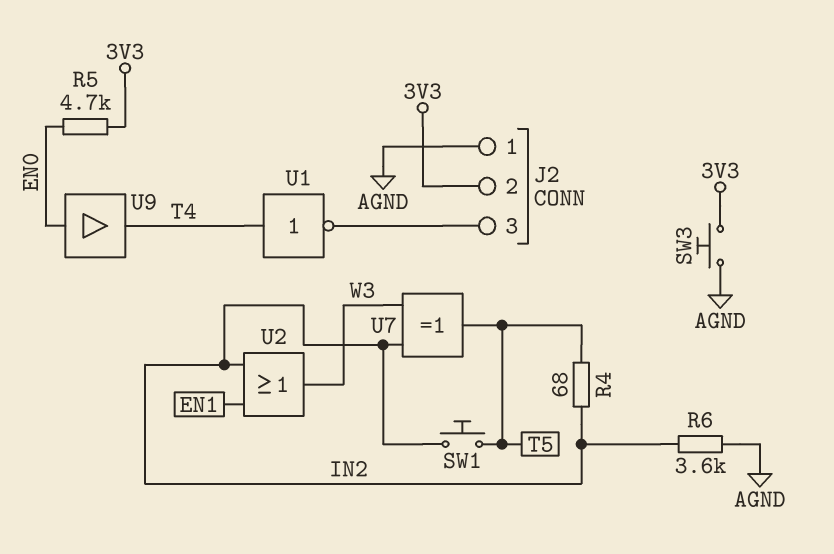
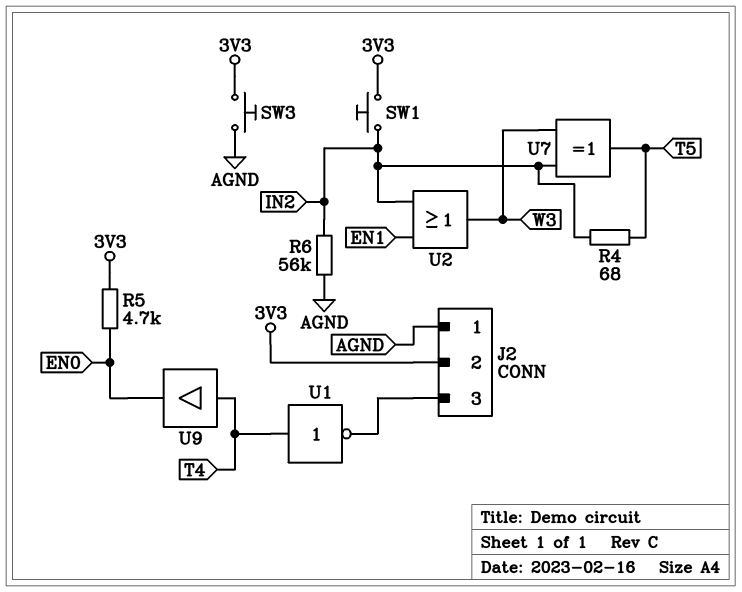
R6: 3.6k (AGND, IN2) -> 56k (AGND, IN2)
SW1: button (IN2, T5) -> button (3V3, IN2)
U9: buffer (in EN0, out T4) -> buffer (in T4, out EN0)

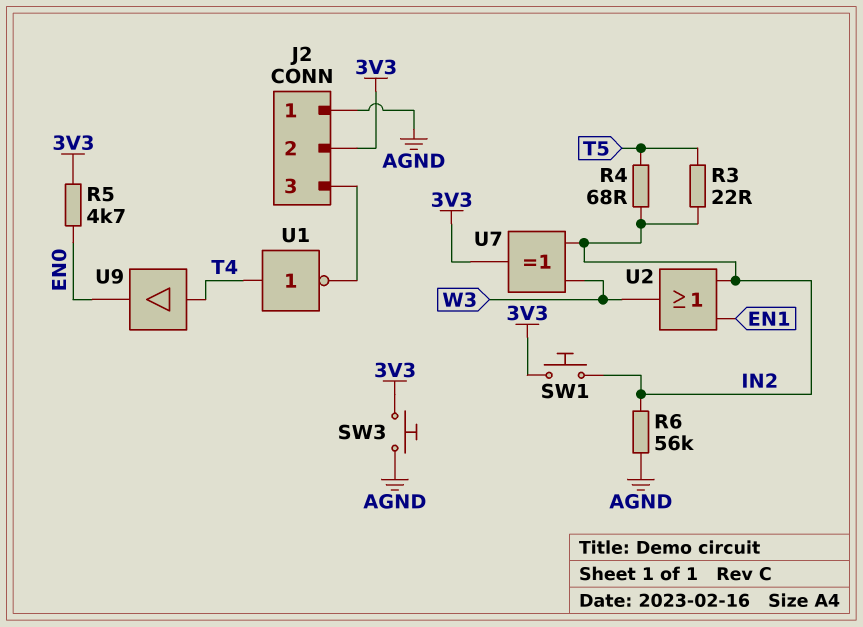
R3: none -> 22 (IN2, T5)
U7: XOR (in IN2, in W3, out T5) -> XOR (in IN2, in W3, out 3V3)

